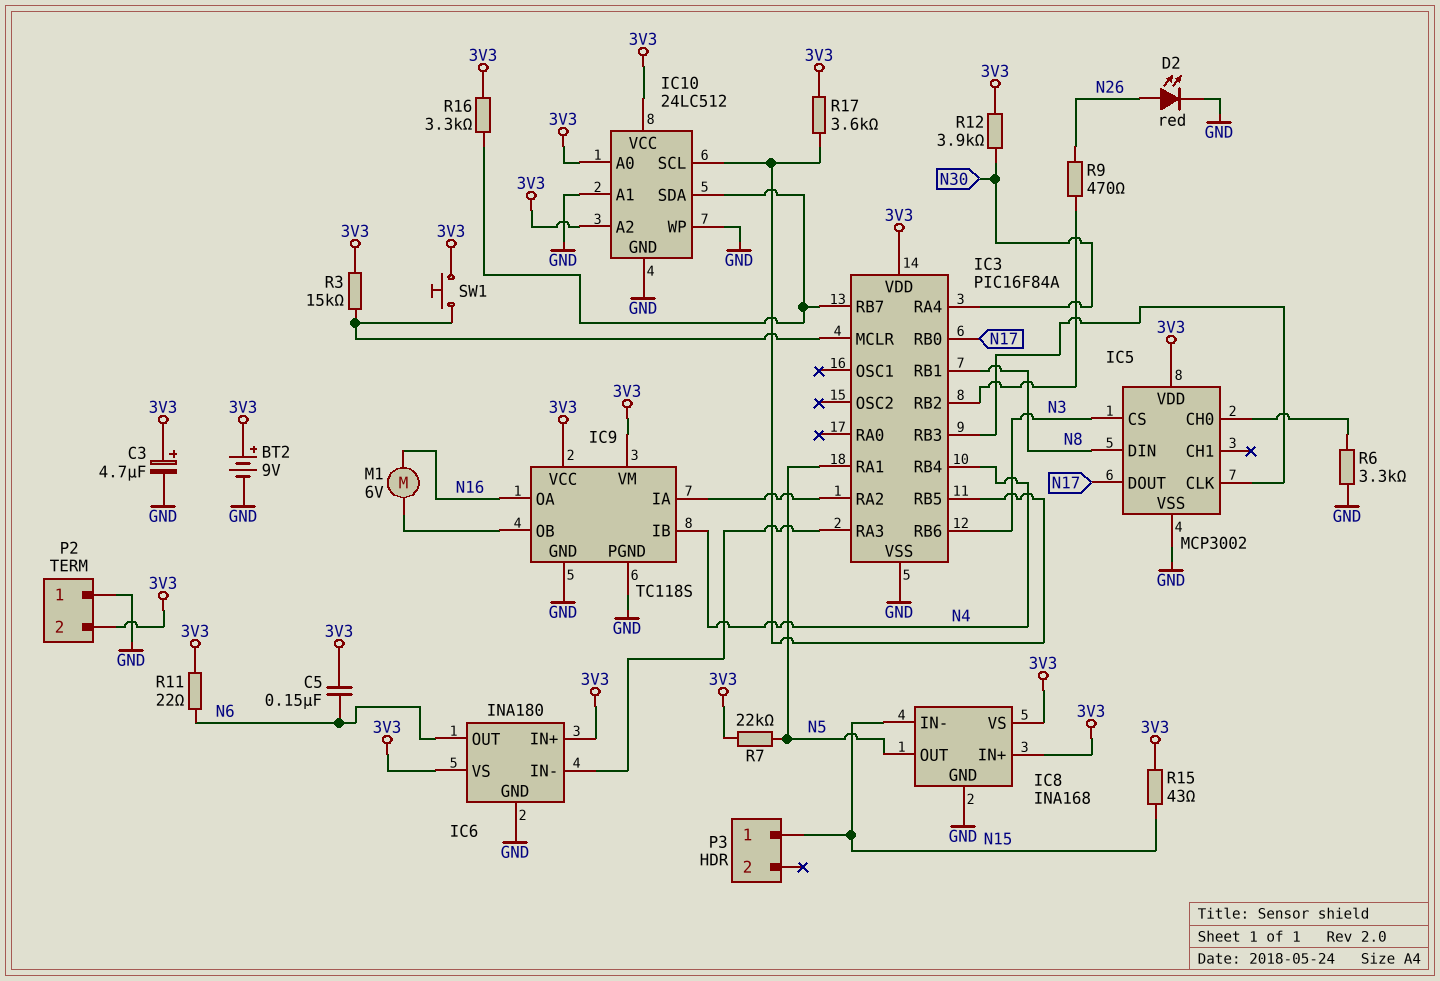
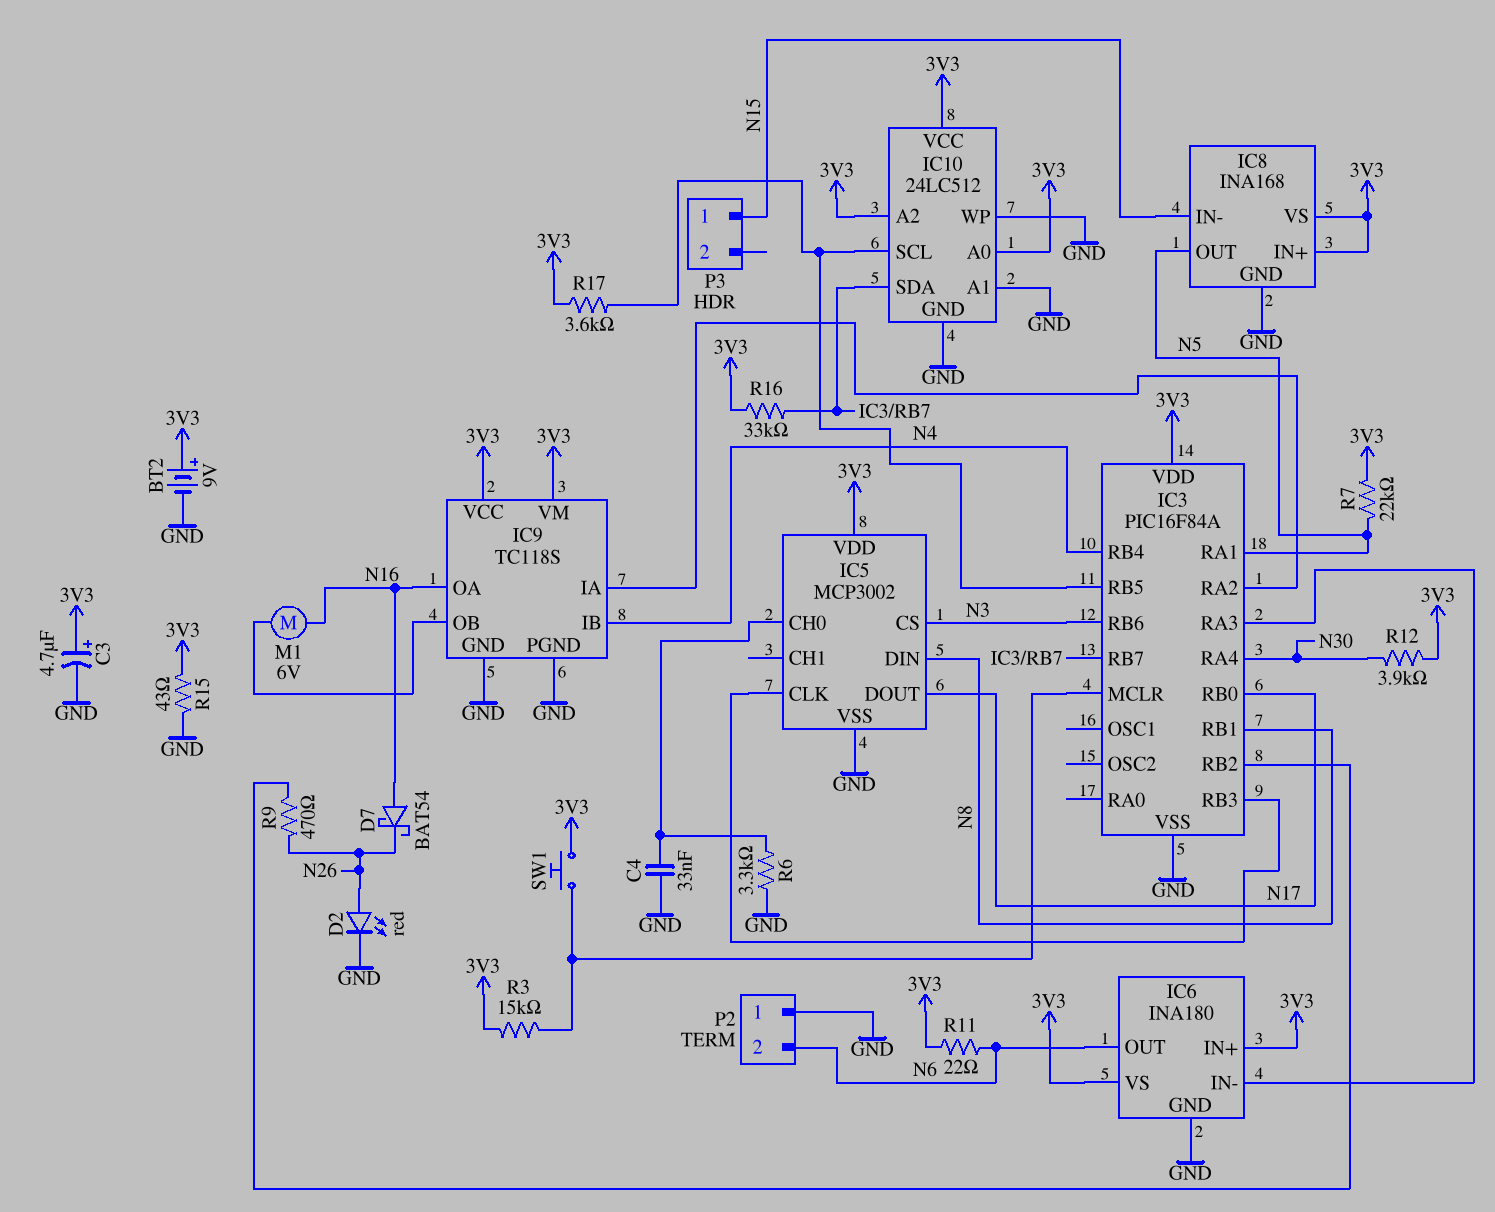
C4: none -> 33nF (GND, IC5/CH0)
C5: 150nF (3V3, N6) -> none
D7: none -> schottky BAT54 (A N16, K N26)
P2 pin 2: 3V3 -> N6
R15: 43 (3V3, N15) -> 43 (3V3, GND)
R16: 3.3k (3V3, IC3/RB7) -> 33k (3V3, IC3/RB7)

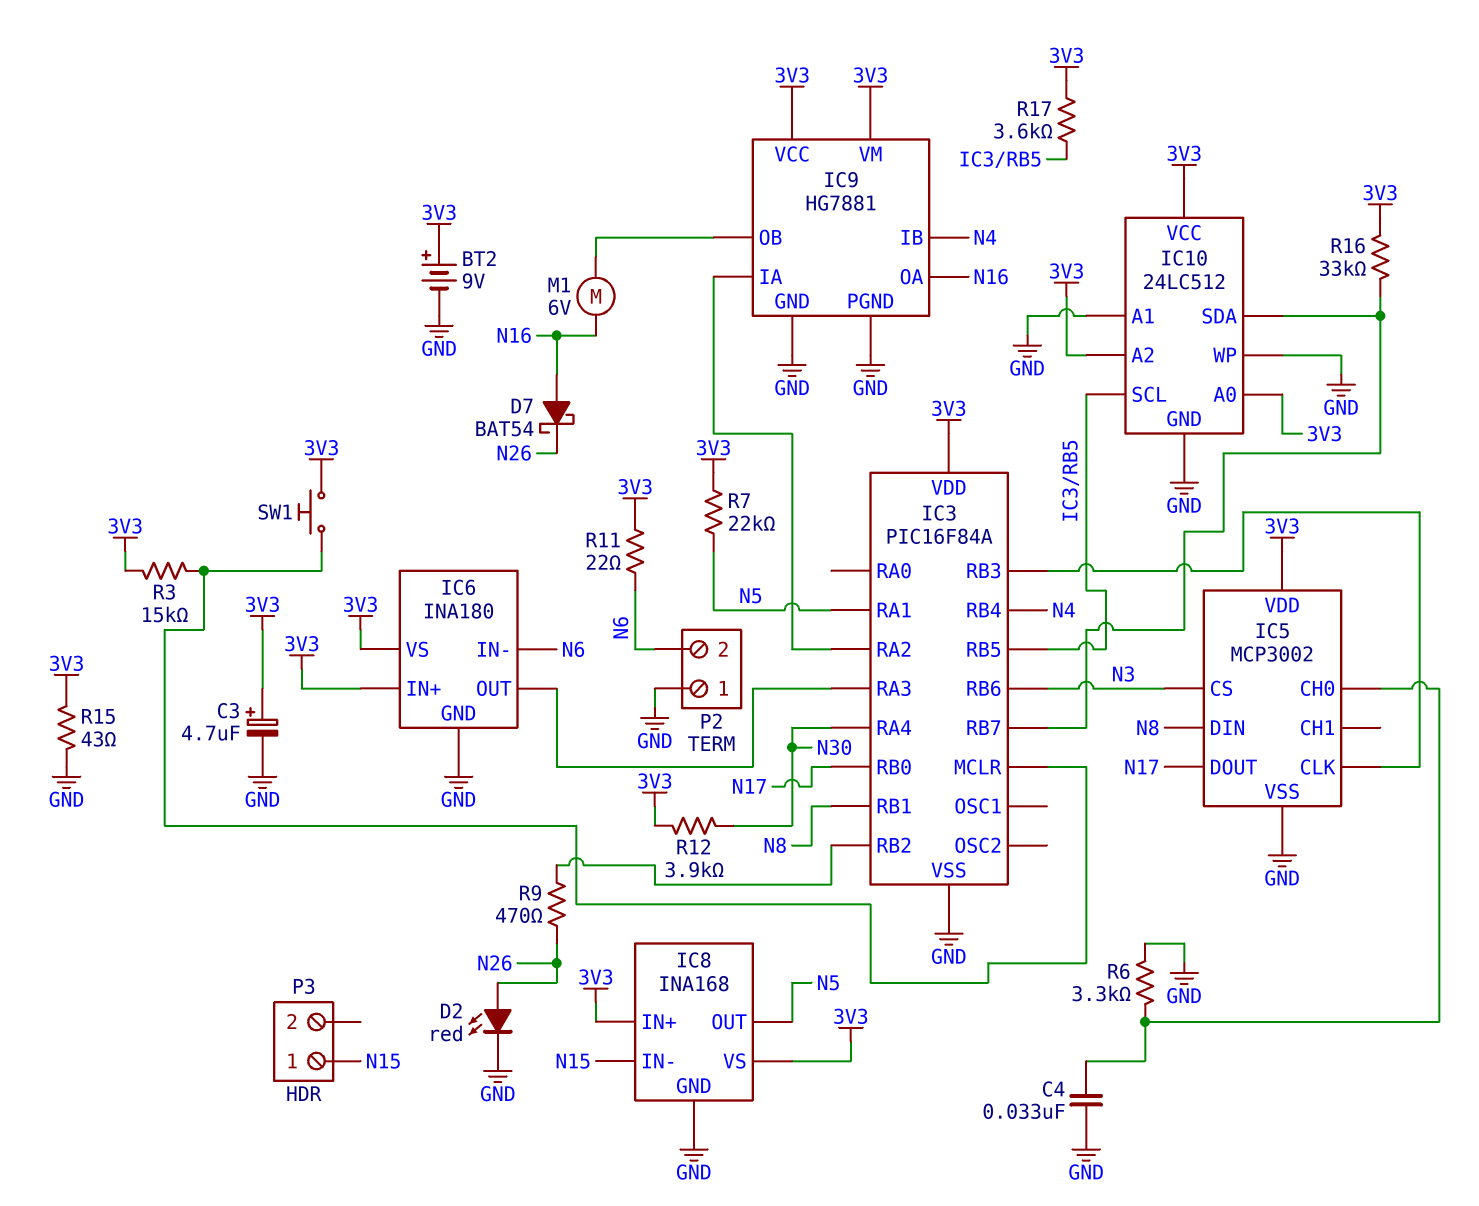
IC6 pin IN-: IC3/RA3 -> N6
IC6 pin OUT: N6 -> IC3/RA3
IC9: TC118S -> HG7881

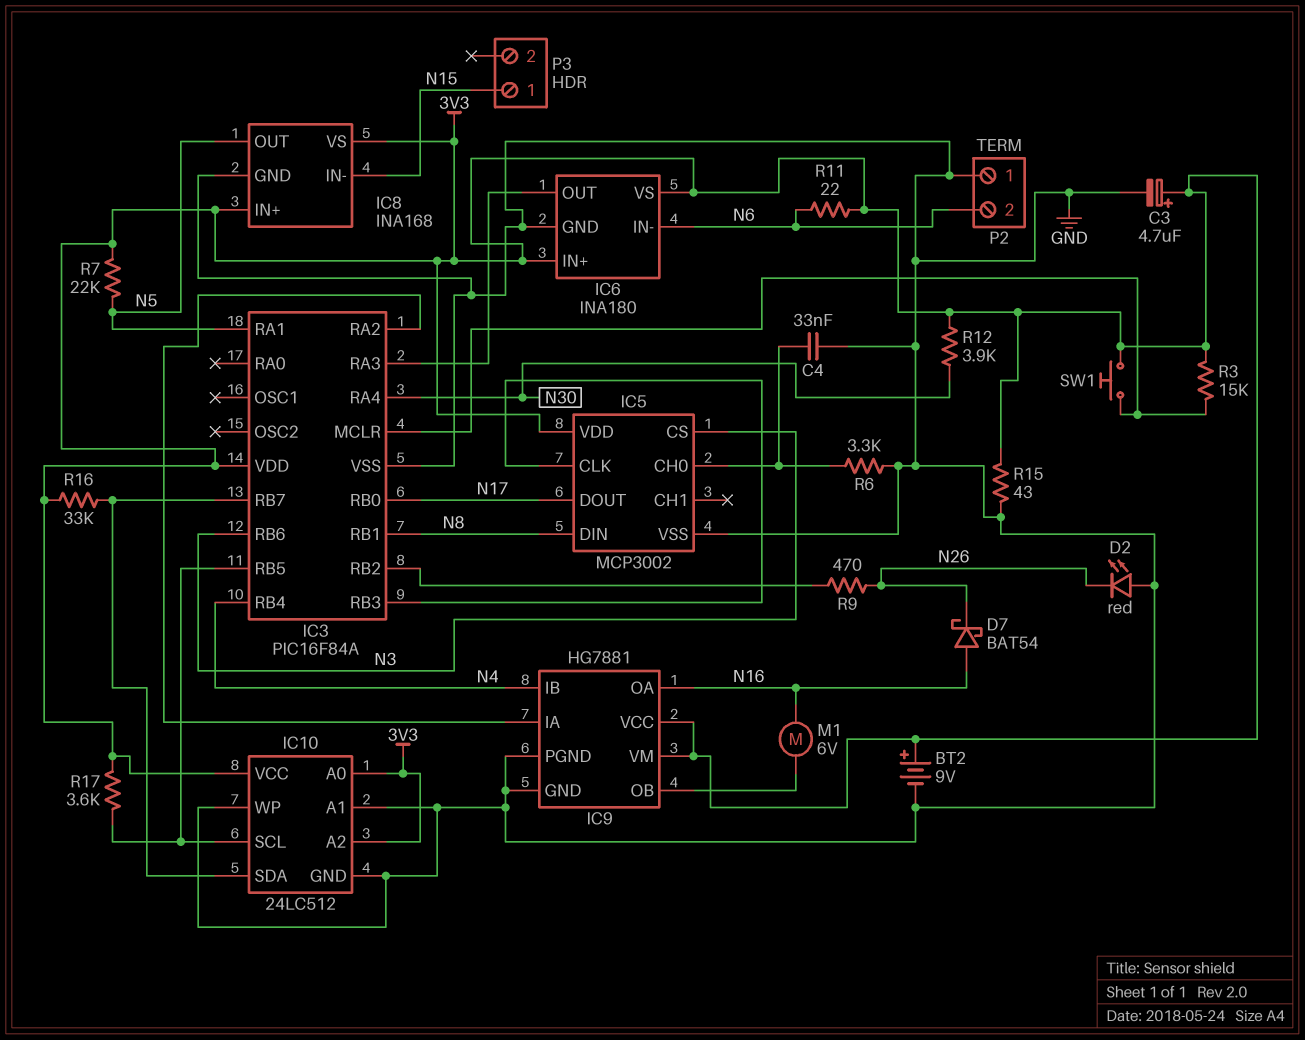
D2: LED red (A N26, K GND) -> LED red (A GND, K N26)

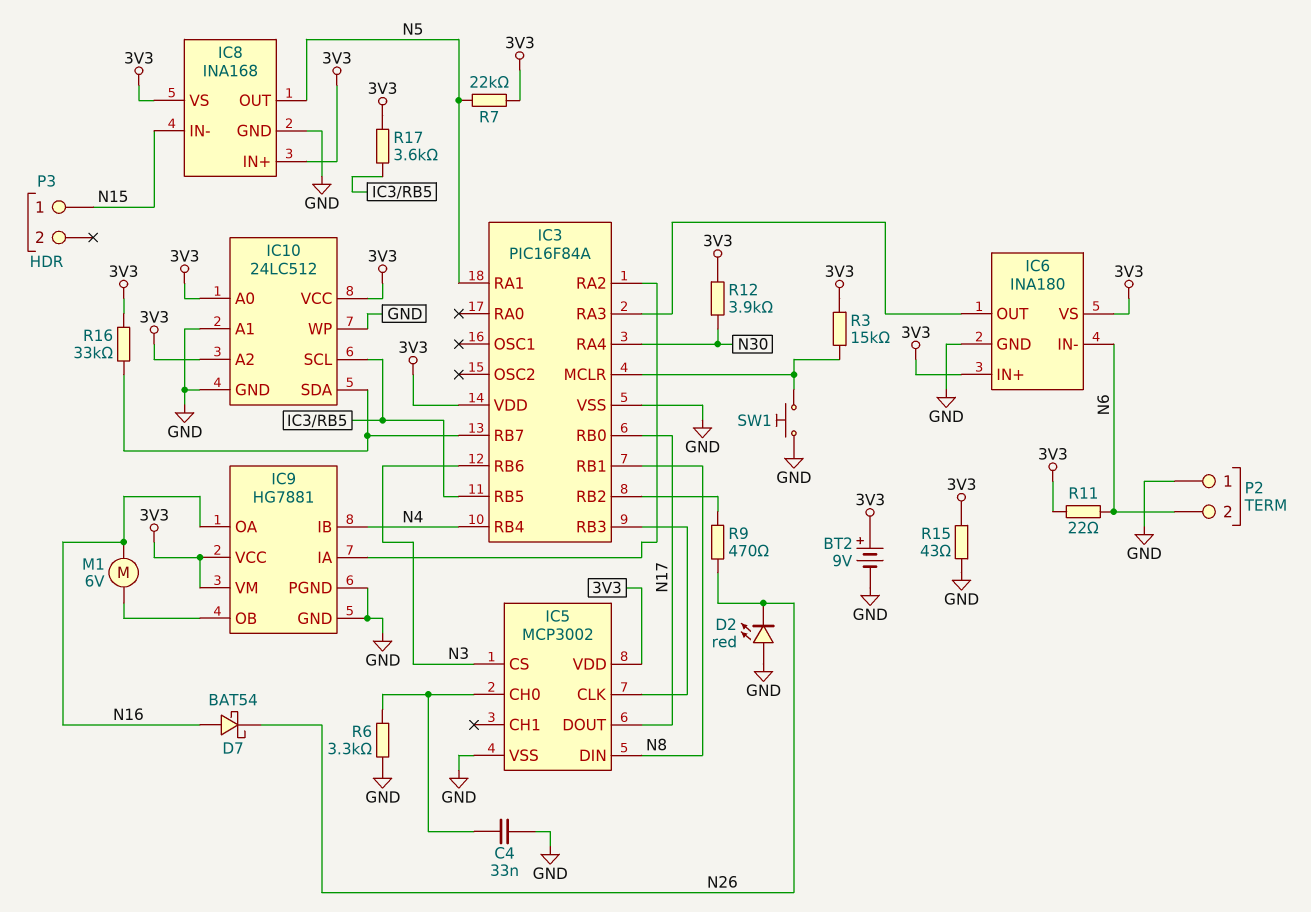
C3: 4.7uF (plus 3V3, minus GND) -> none
SW1: button (3V3, IC3/MCLR) -> button (GND, IC3/MCLR)

